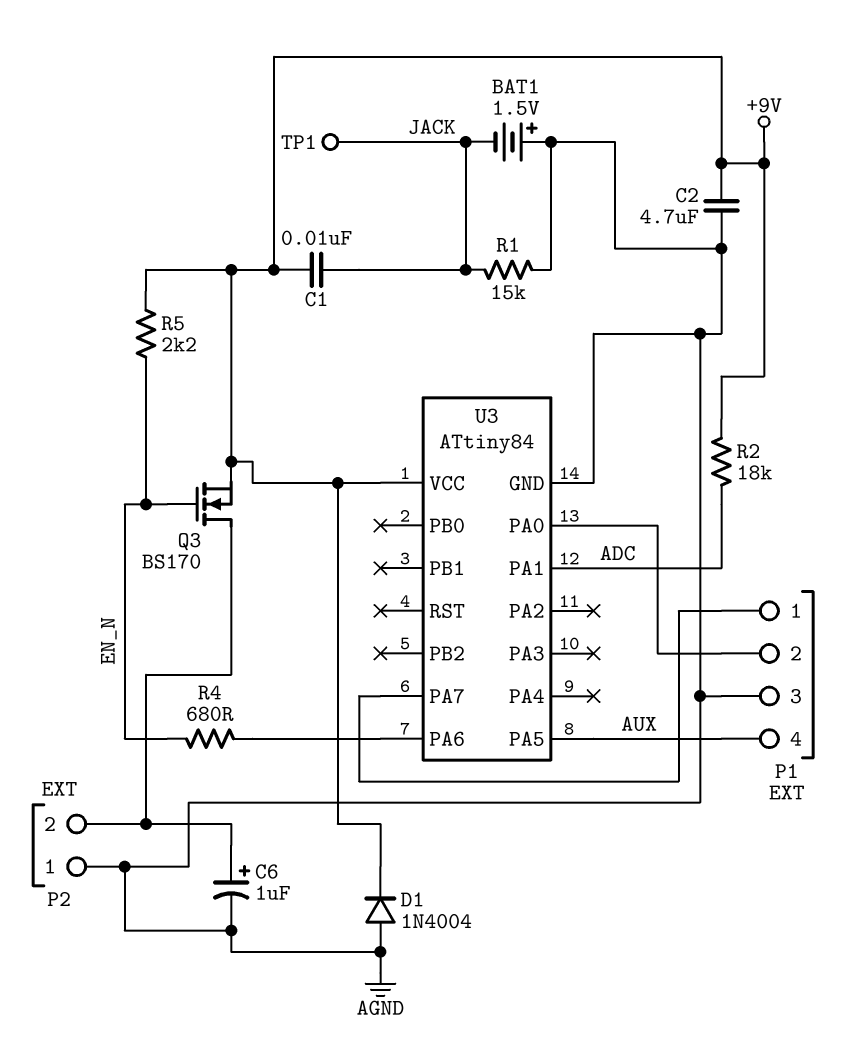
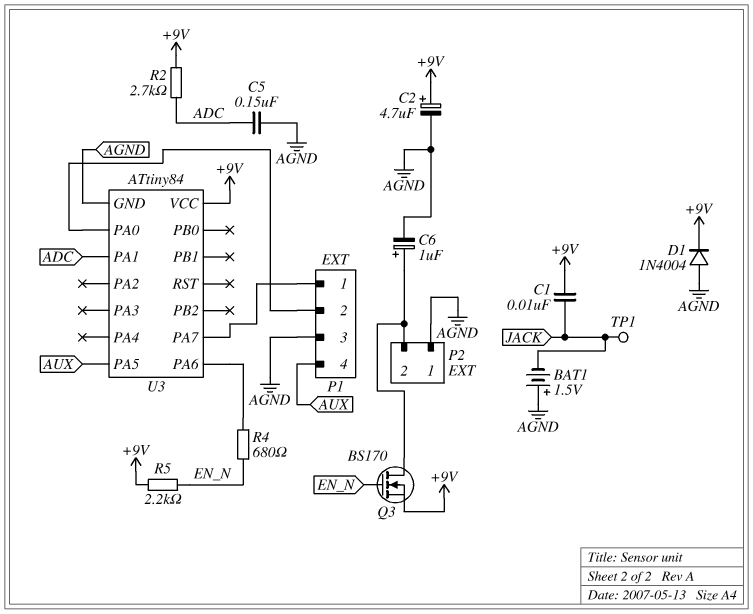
C2: 4.7uF (+9V, AGND) -> 4.7uF (plus +9V, minus AGND)
C5: none -> 150nF (ADC, AGND)
R1: 15k (AGND, JACK) -> none
R2: 18k (+9V, ADC) -> 2.7k (+9V, ADC)

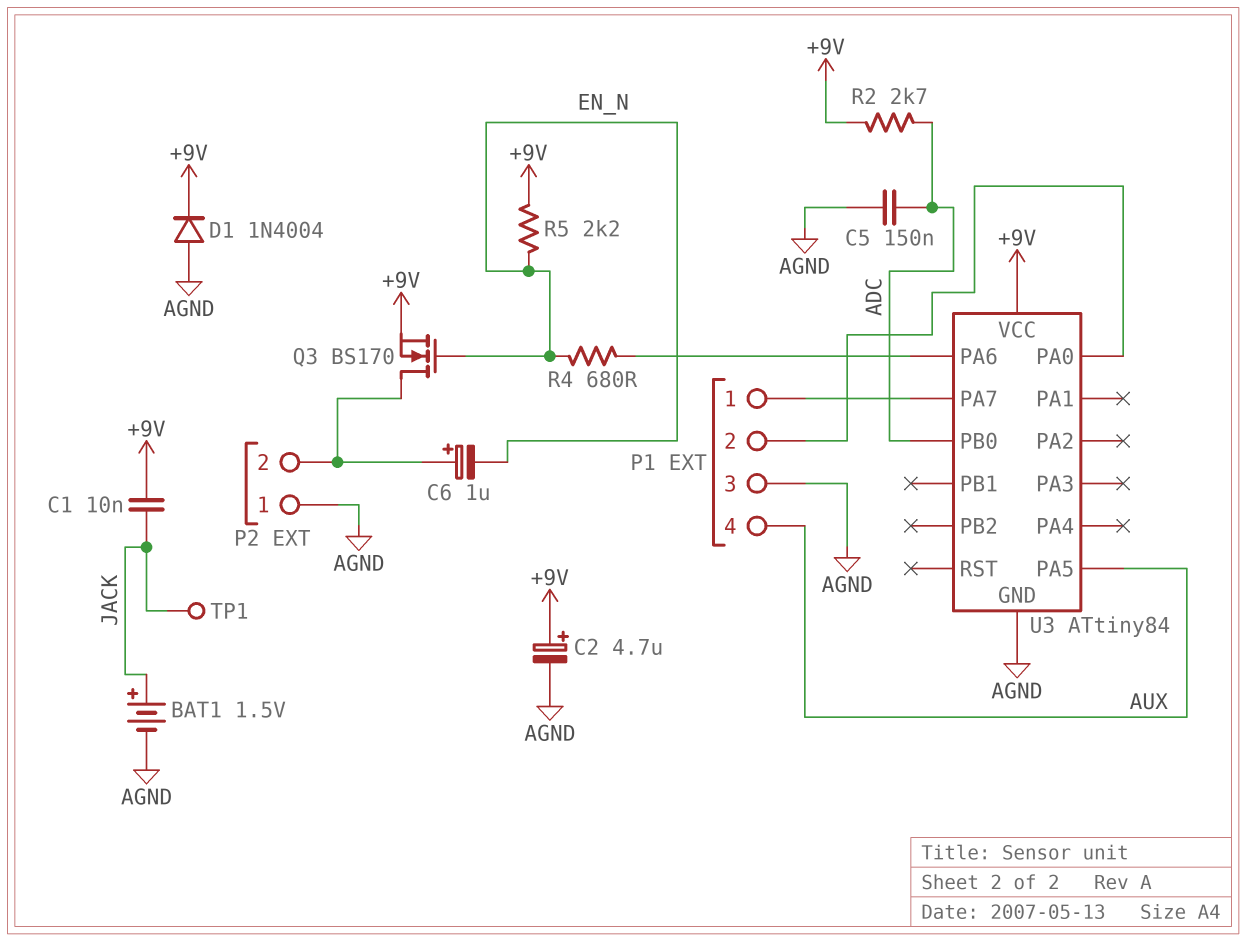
BAT1: 1.5V (plus AGND, minus JACK) -> 1.5V (plus JACK, minus AGND)
C6: 1uF (plus P2/2, minus AGND) -> 1uF (plus P2/2, minus EN_N)
U3 pin PA1: ADC -> none
U3 pin PB0: none -> ADC

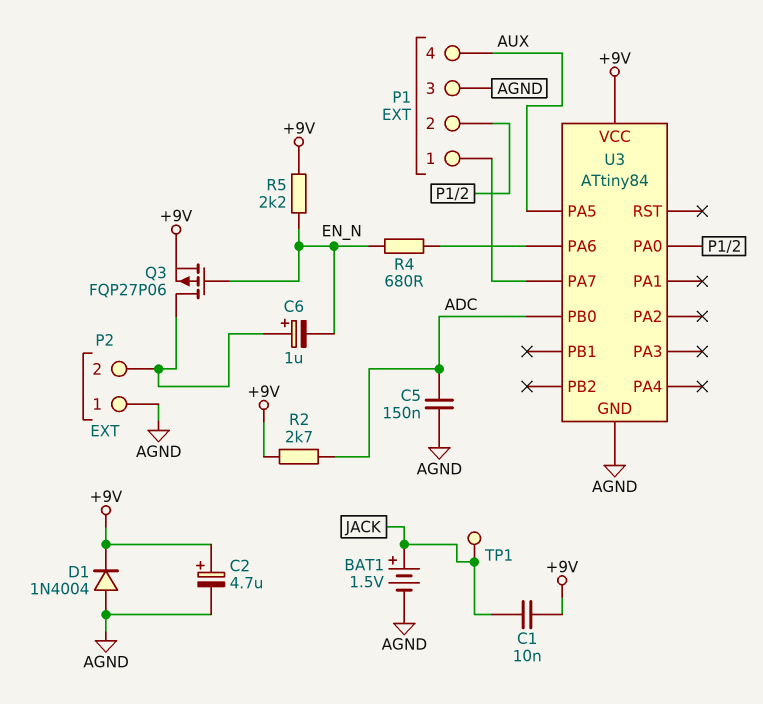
Q3: NMOS BS170 (G EN_N, D P2/2, S +9V) -> PMOS FQP27P06 (G EN_N, D P2/2, S +9V)

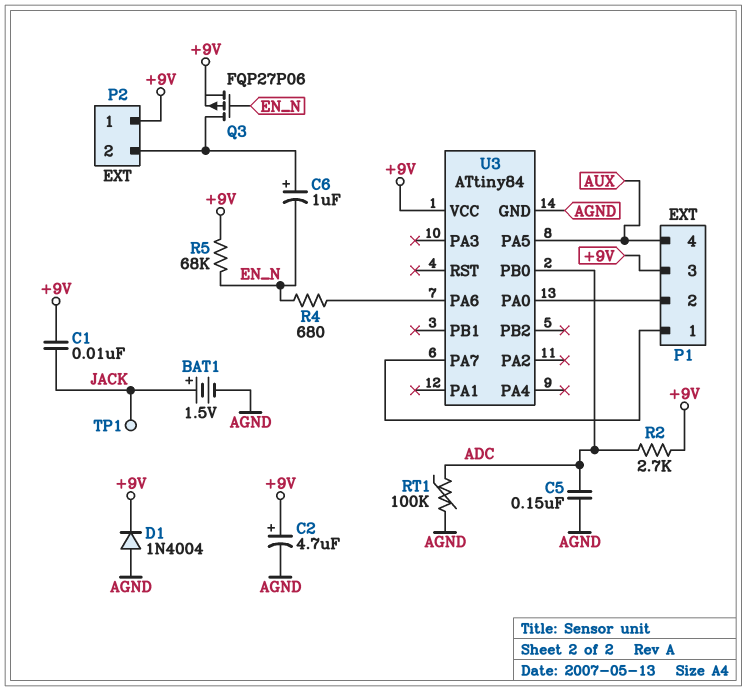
P1 pin 3: AGND -> +9V
P2 pin 1: AGND -> +9V
R5: 2.2k (+9V, EN_N) -> 68k (+9V, EN_N)
RT1: none -> 100k (ADC, AGND)

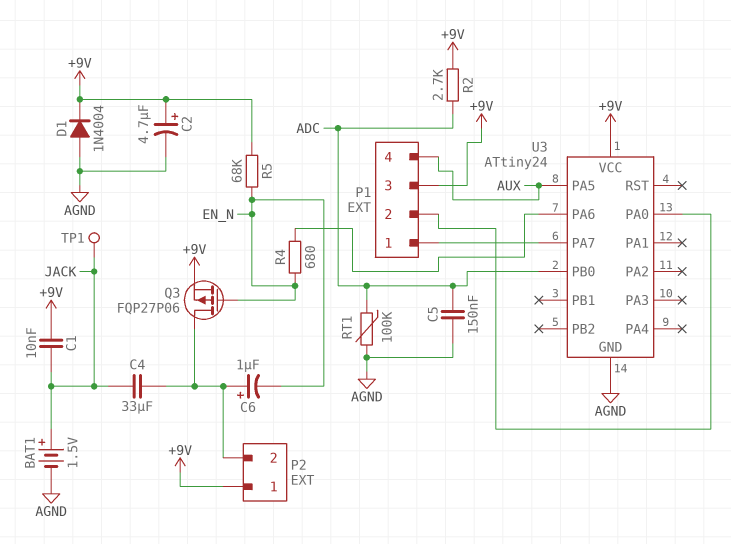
C4: none -> 33uF (JACK, P2/2)
U3: ATtiny84 -> ATtiny24

